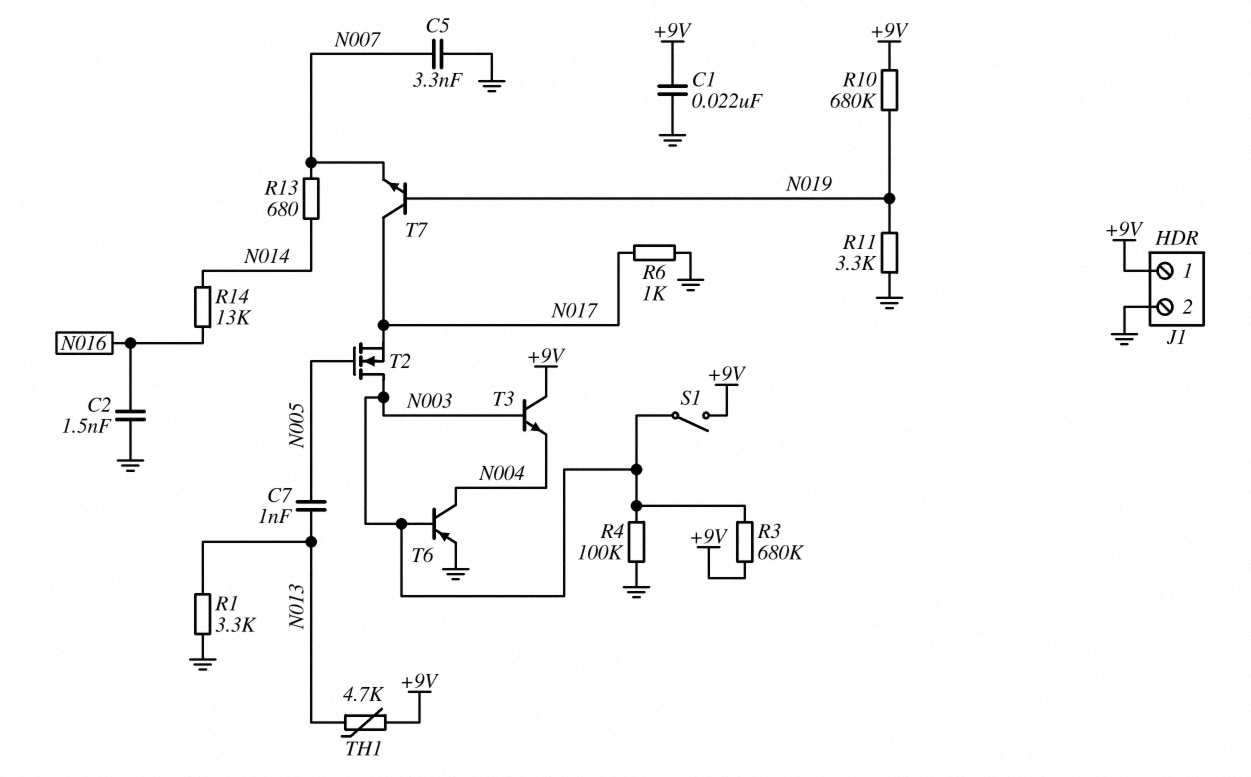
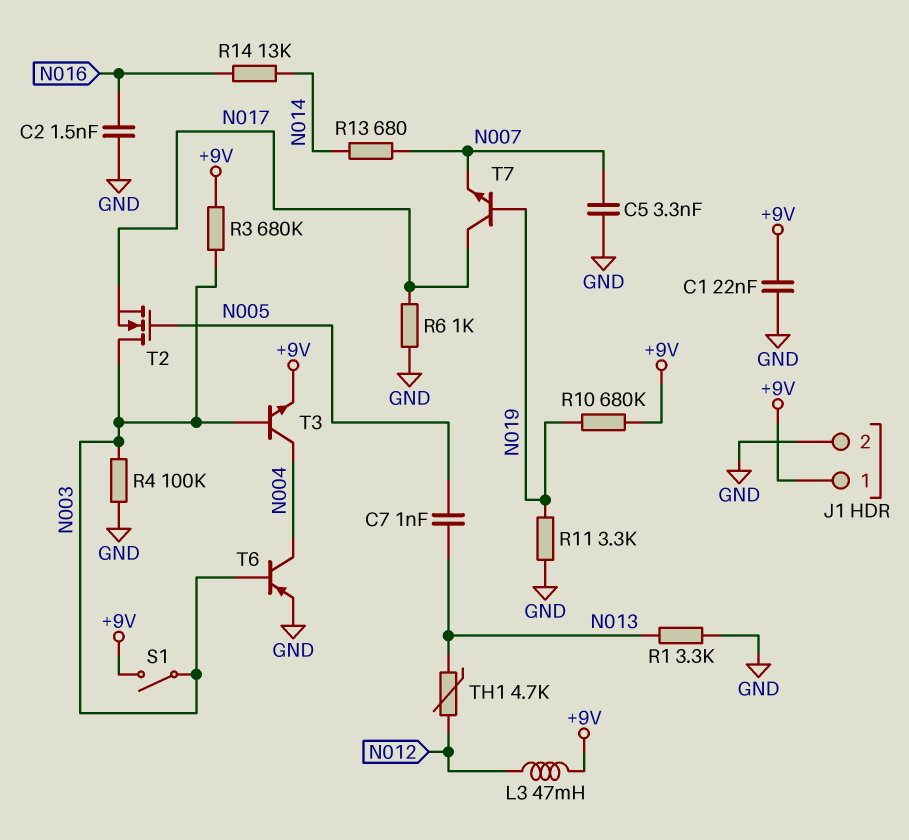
L3: none -> 47mH (+9V, N012)
T3: NPN (B N003, C +9V, E N004) -> NPN (B N003, C N004, E +9V)
TH1: 4.7k (+9V, N013) -> 4.7k (N012, N013)

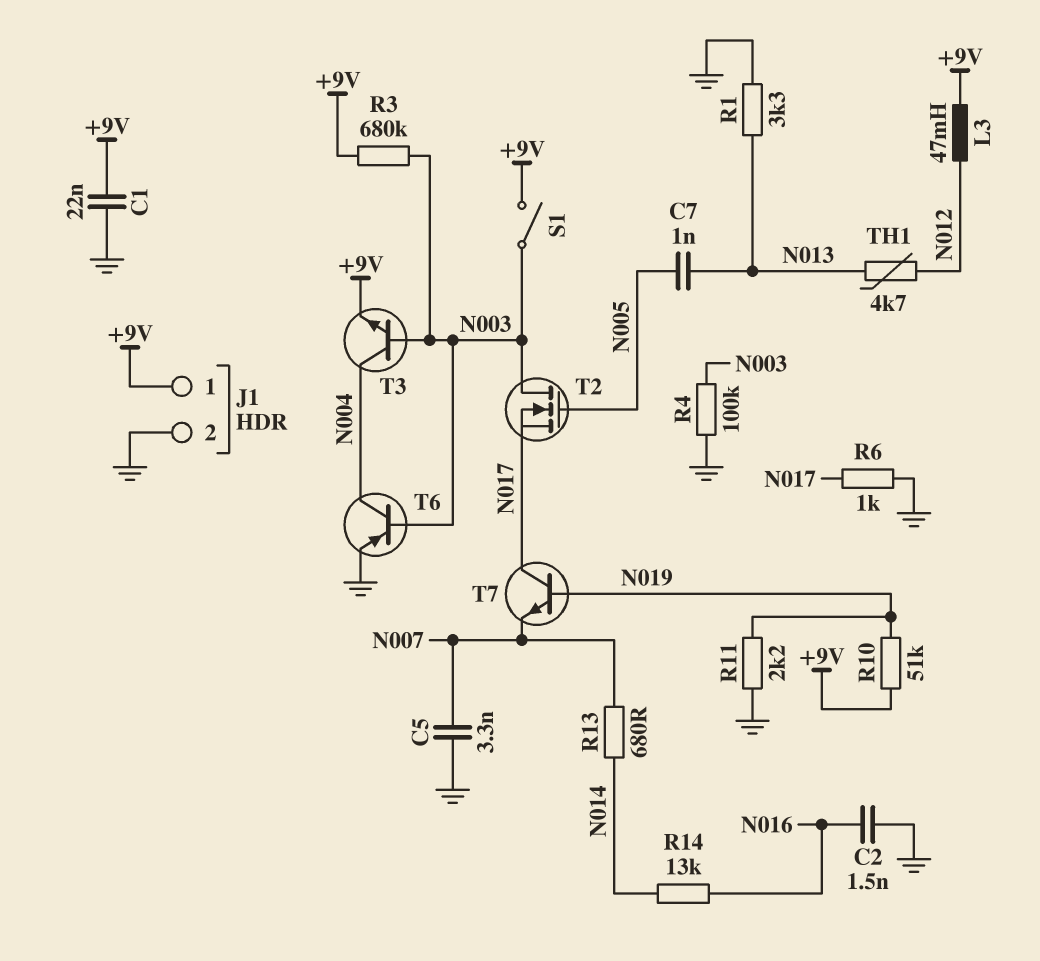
R10: 680k (+9V, N019) -> 51k (+9V, N019)
R11: 3.3k (GND, N019) -> 2.2k (GND, N019)

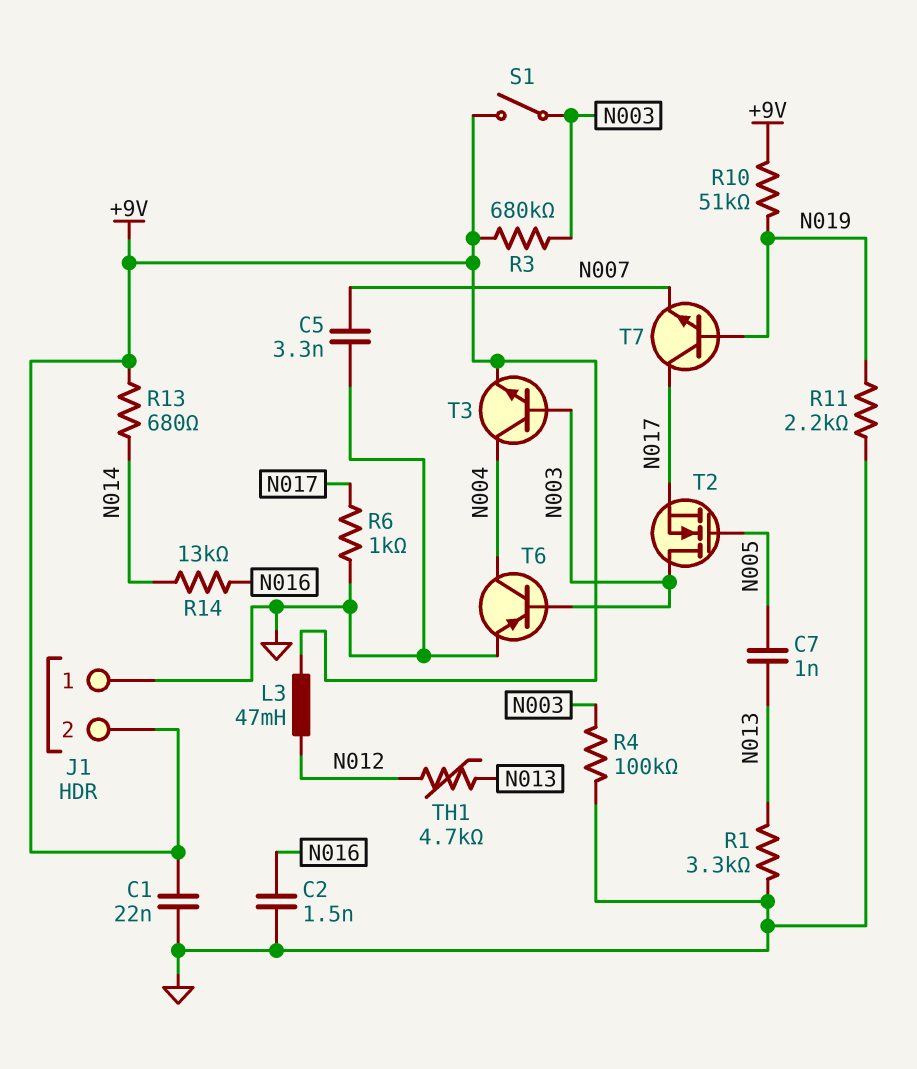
J1 pin 1: +9V -> GND
J1 pin 2: GND -> +9V
R13: 680 (N007, N014) -> 680 (+9V, N014)

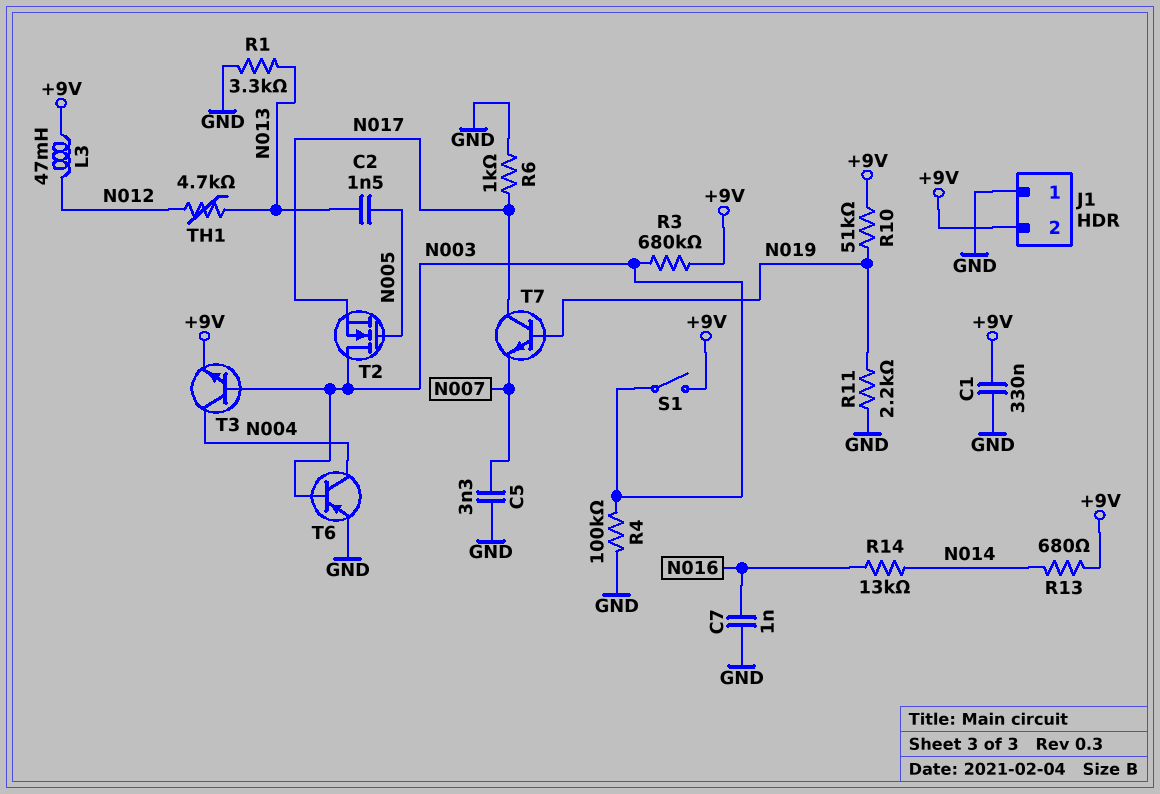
C1: 22nF (+9V, GND) -> 330nF (+9V, GND)
C2: 1.5nF (GND, N016) -> 1.5nF (N005, N013)
C7: 1nF (N005, N013) -> 1nF (GND, N016)

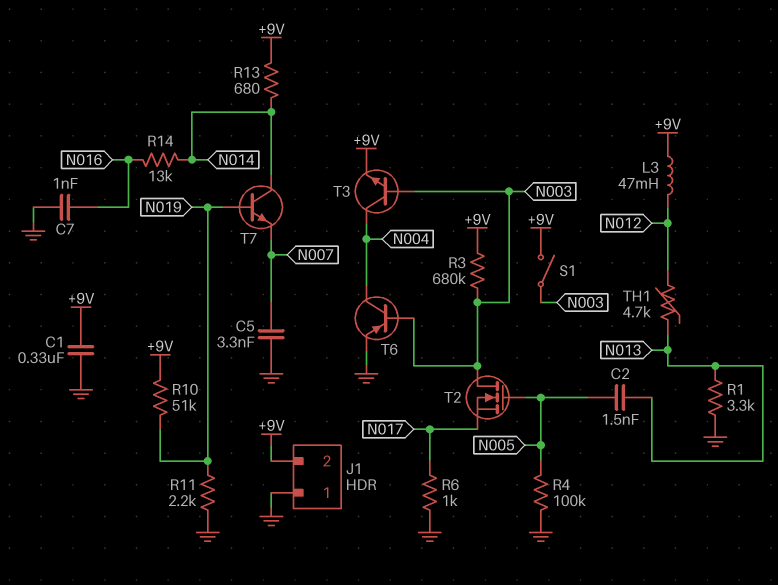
R4: 100k (GND, N003) -> 100k (GND, N005)
T7: NPN (B N019, C N017, E N007) -> NPN (B N019, C N014, E N007)

